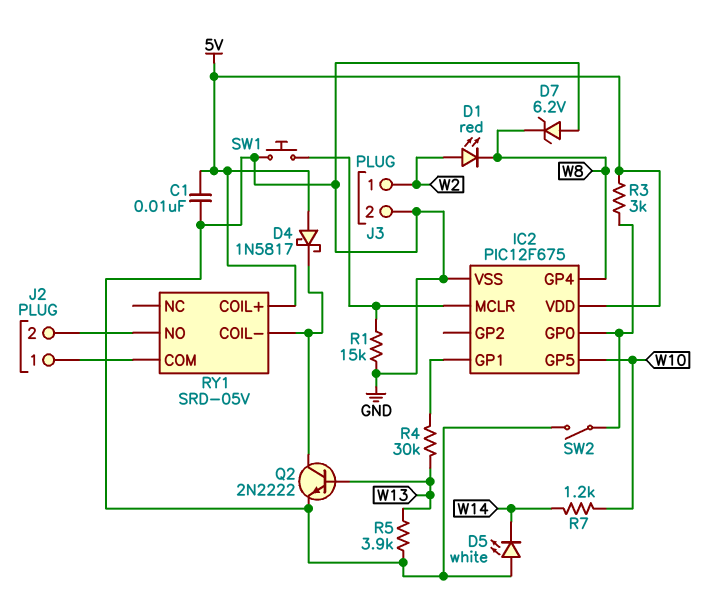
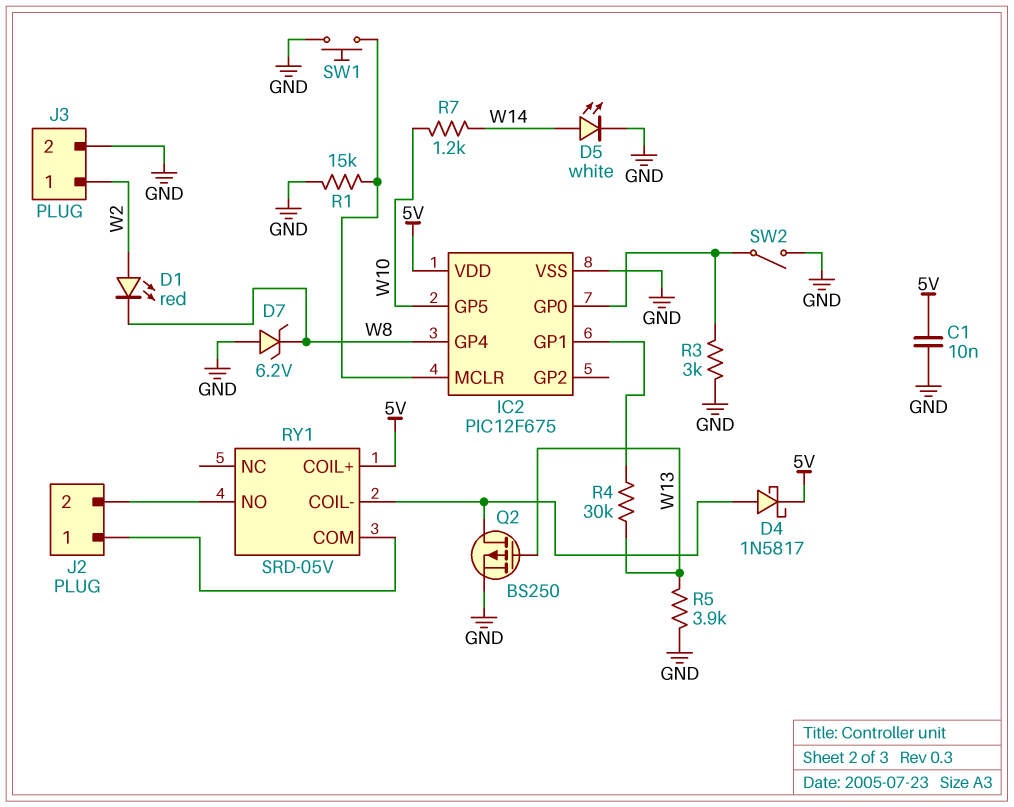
D4: schottky 1N5817 (A 5V, K RY1/COIL-) -> schottky 1N5817 (A RY1/COIL-, K 5V)
D5: LED white (A GND, K W14) -> LED white (A W14, K GND)
Q2: NPN 2N2222 (B W13, C RY1/COIL-, E GND) -> PMOS BS250 (G W13, D RY1/COIL-, S GND)
R3: 3k (5V, IC2/GP0) -> 3k (GND, IC2/GP0)

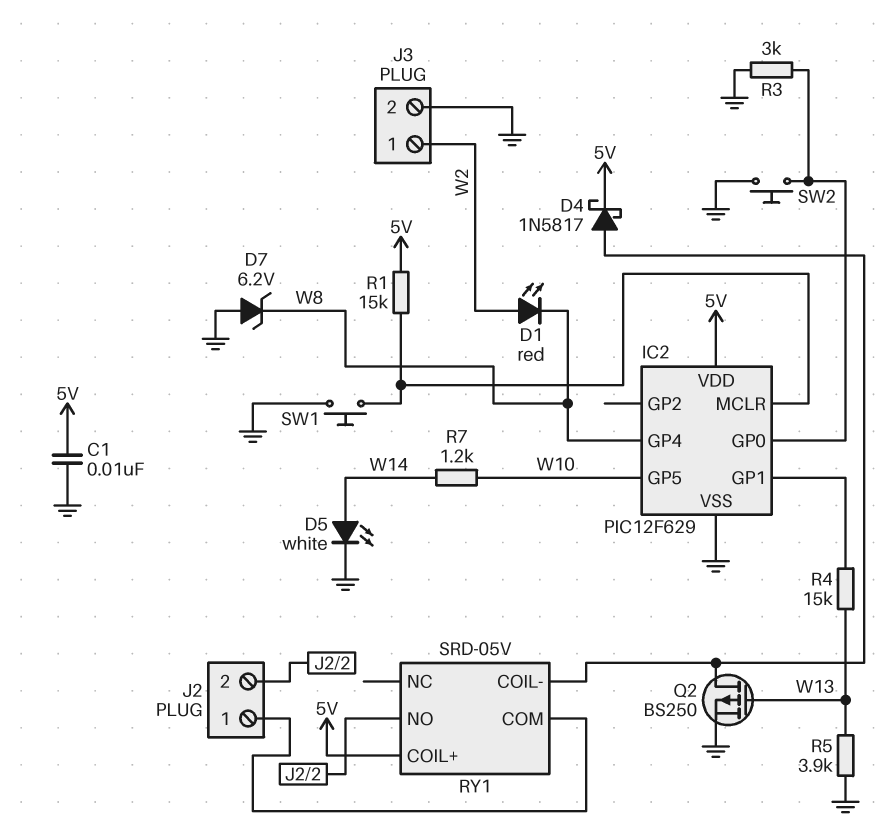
IC2: PIC12F675 -> PIC12F629
R1: 15k (GND, IC2/MCLR) -> 15k (5V, IC2/MCLR)
R4: 30k (IC2/GP1, W13) -> 15k (IC2/GP1, W13)
SW2: switch (GND, IC2/GP0) -> button (GND, IC2/GP0)

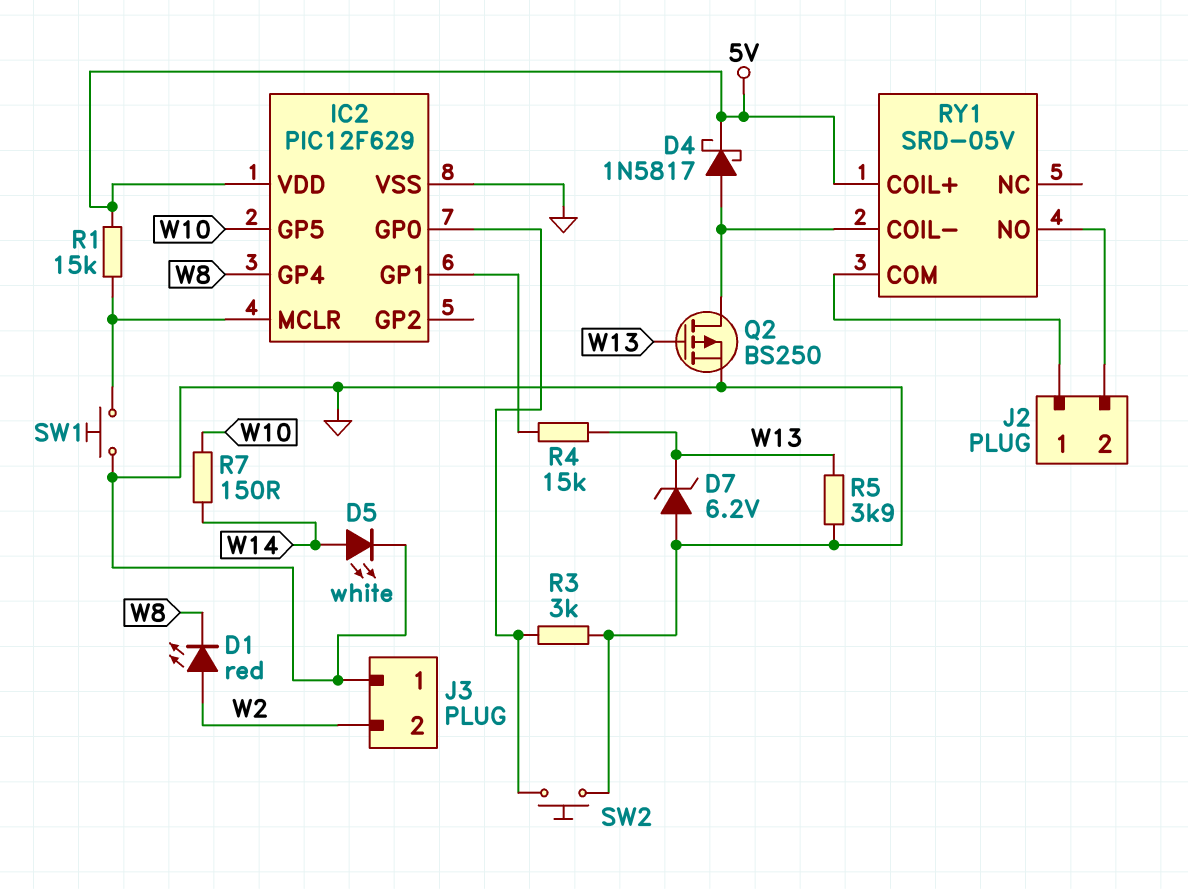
C1: 10nF (5V, GND) -> none
D7: zener 6.2V (A GND, K W8) -> zener 6.2V (A GND, K W13)
J3 pin 1: W2 -> GND
J3 pin 2: GND -> W2
R7: 1.2k (W10, W14) -> 150 (W10, W14)

